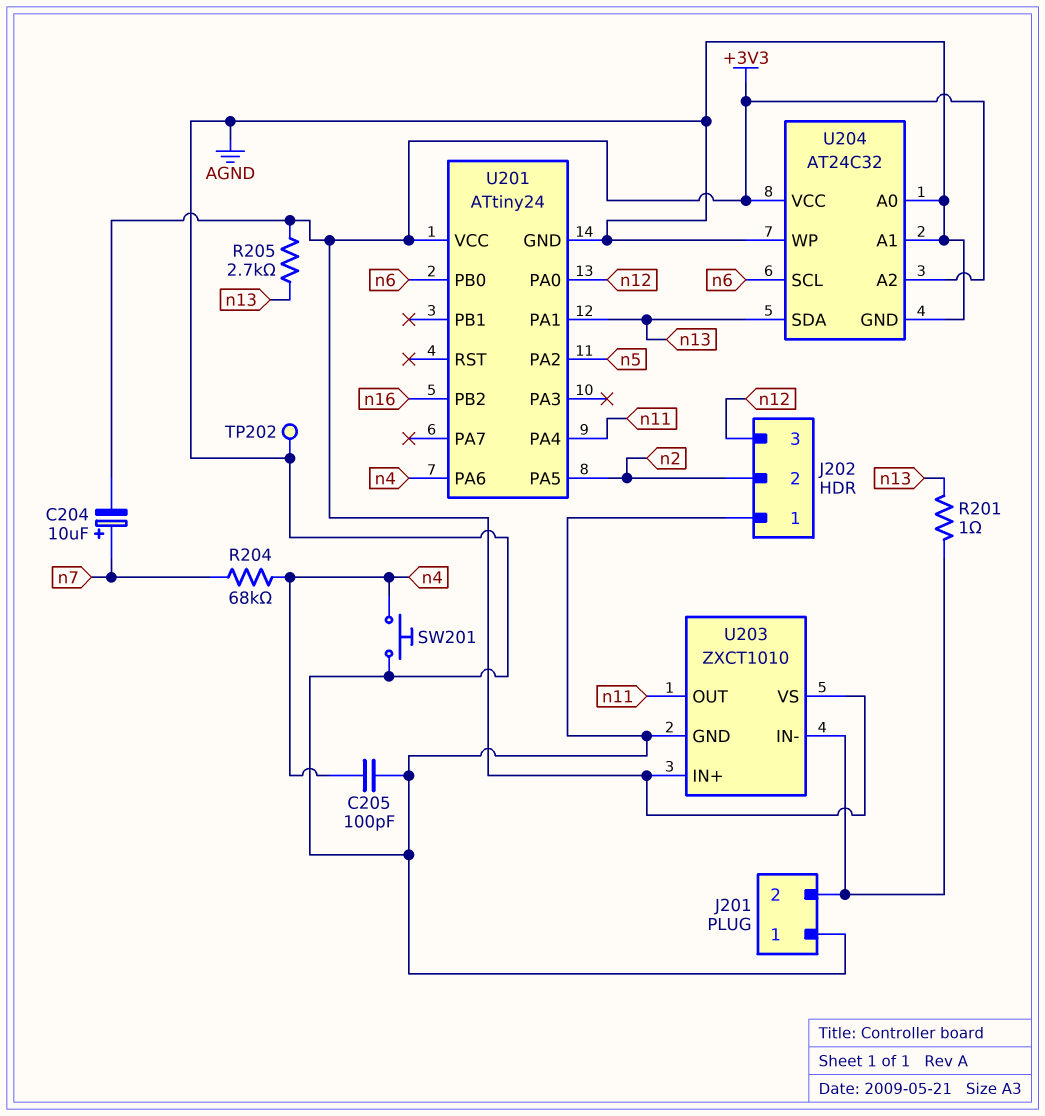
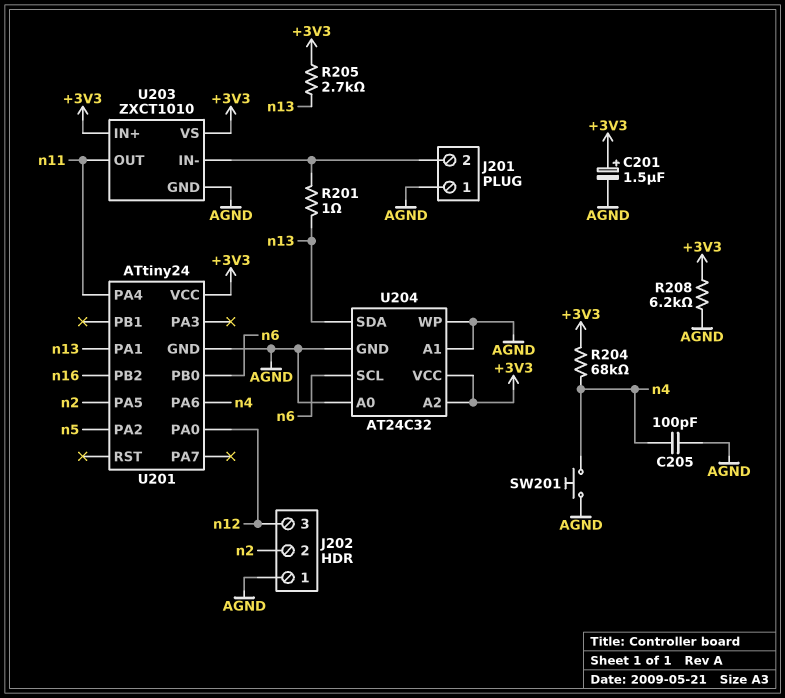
C201: none -> 1.5uF (plus +3V3, minus AGND)
C204: 10uF (plus n7, minus +3V3) -> none
R204: 68k (n4, n7) -> 68k (+3V3, n4)
R208: none -> 6.2k (+3V3, AGND)
TP202: test point (AGND) -> none

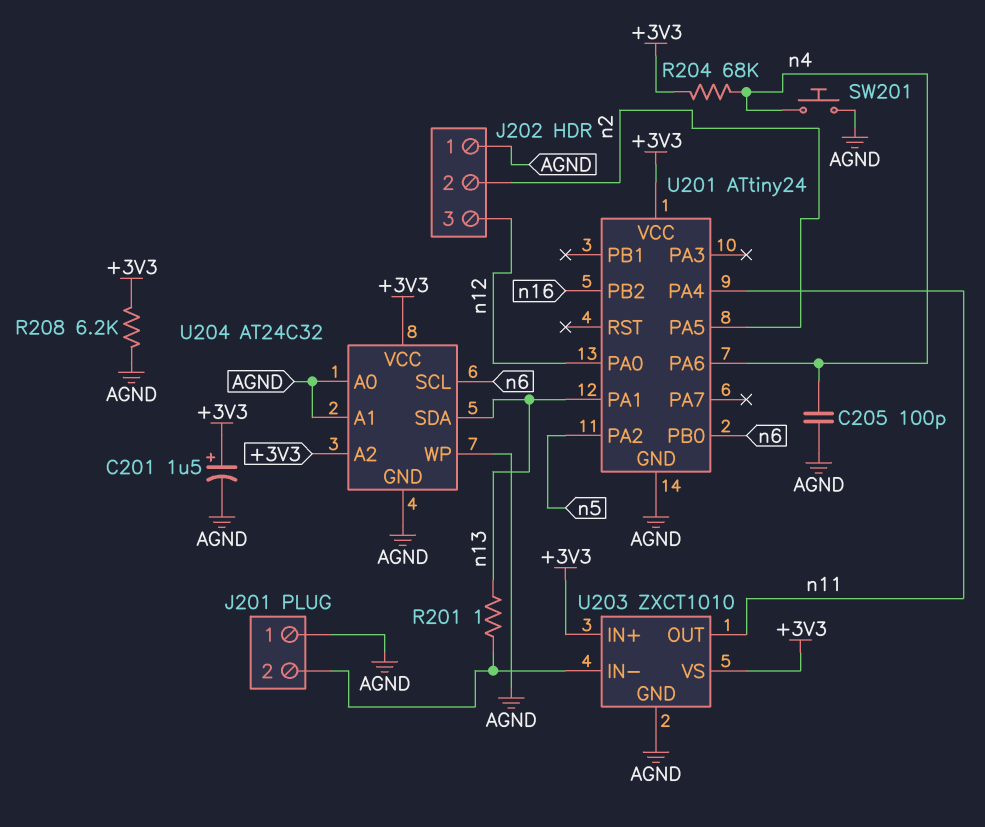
R205: 2.7k (+3V3, n13) -> none

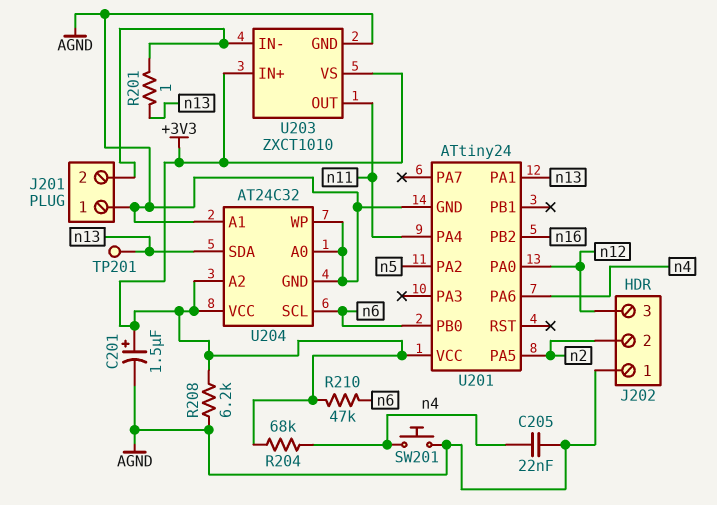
C205: 100pF (AGND, n4) -> 22nF (AGND, n4)
R210: none -> 47k (+3V3, n6)
TP201: none -> test point (n13)

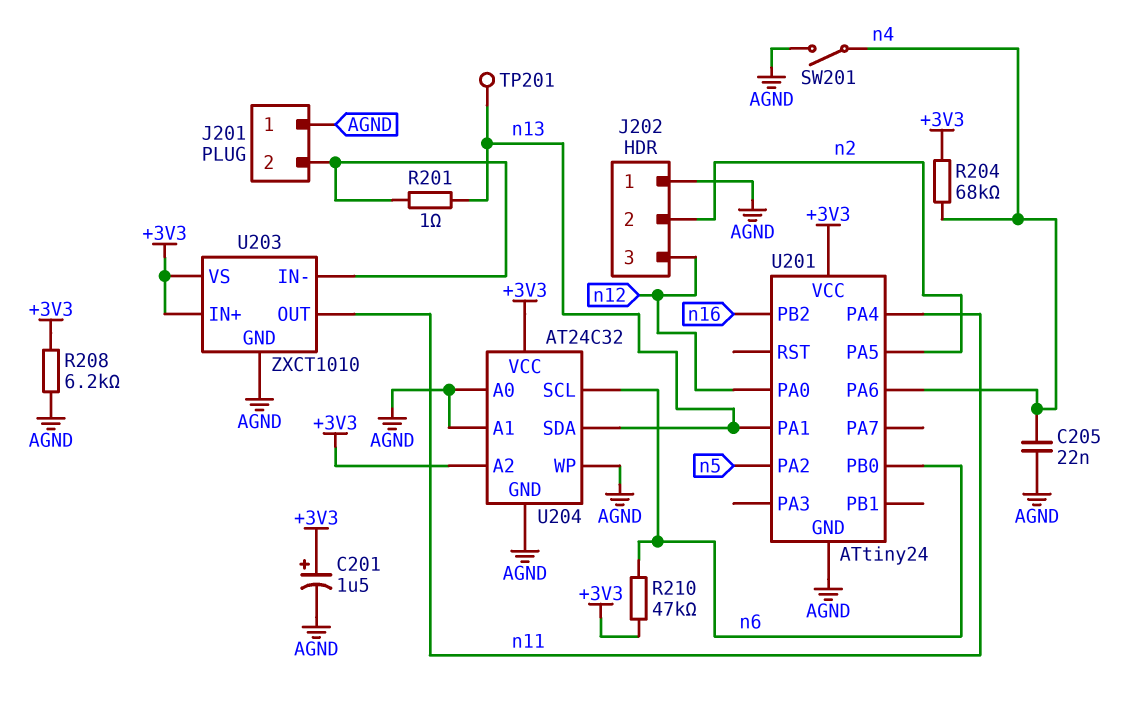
SW201: button (AGND, n4) -> switch (AGND, n4)

